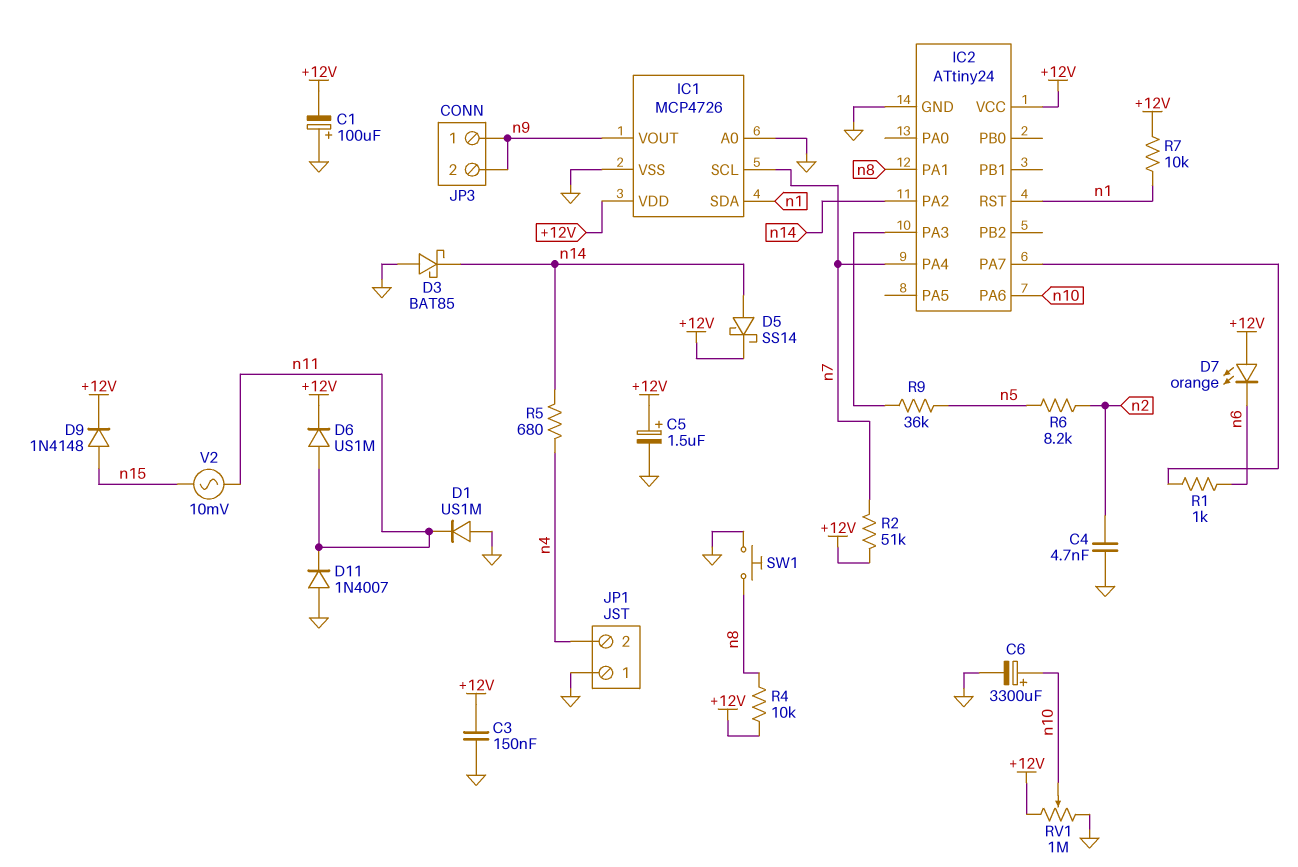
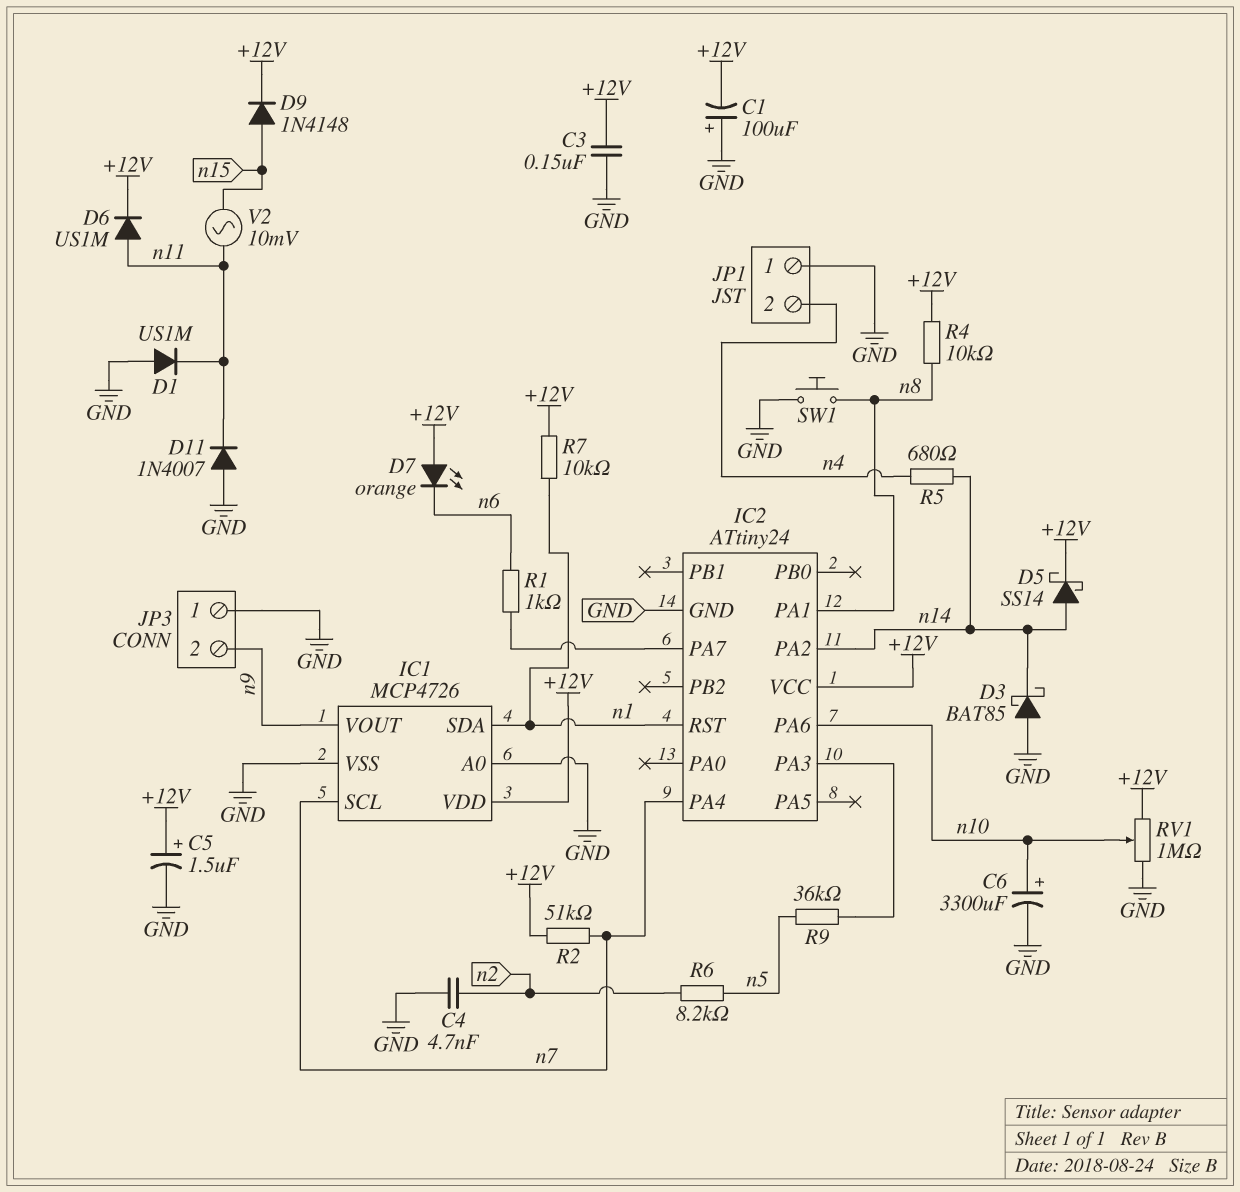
JP3 pin 1: n9 -> GND

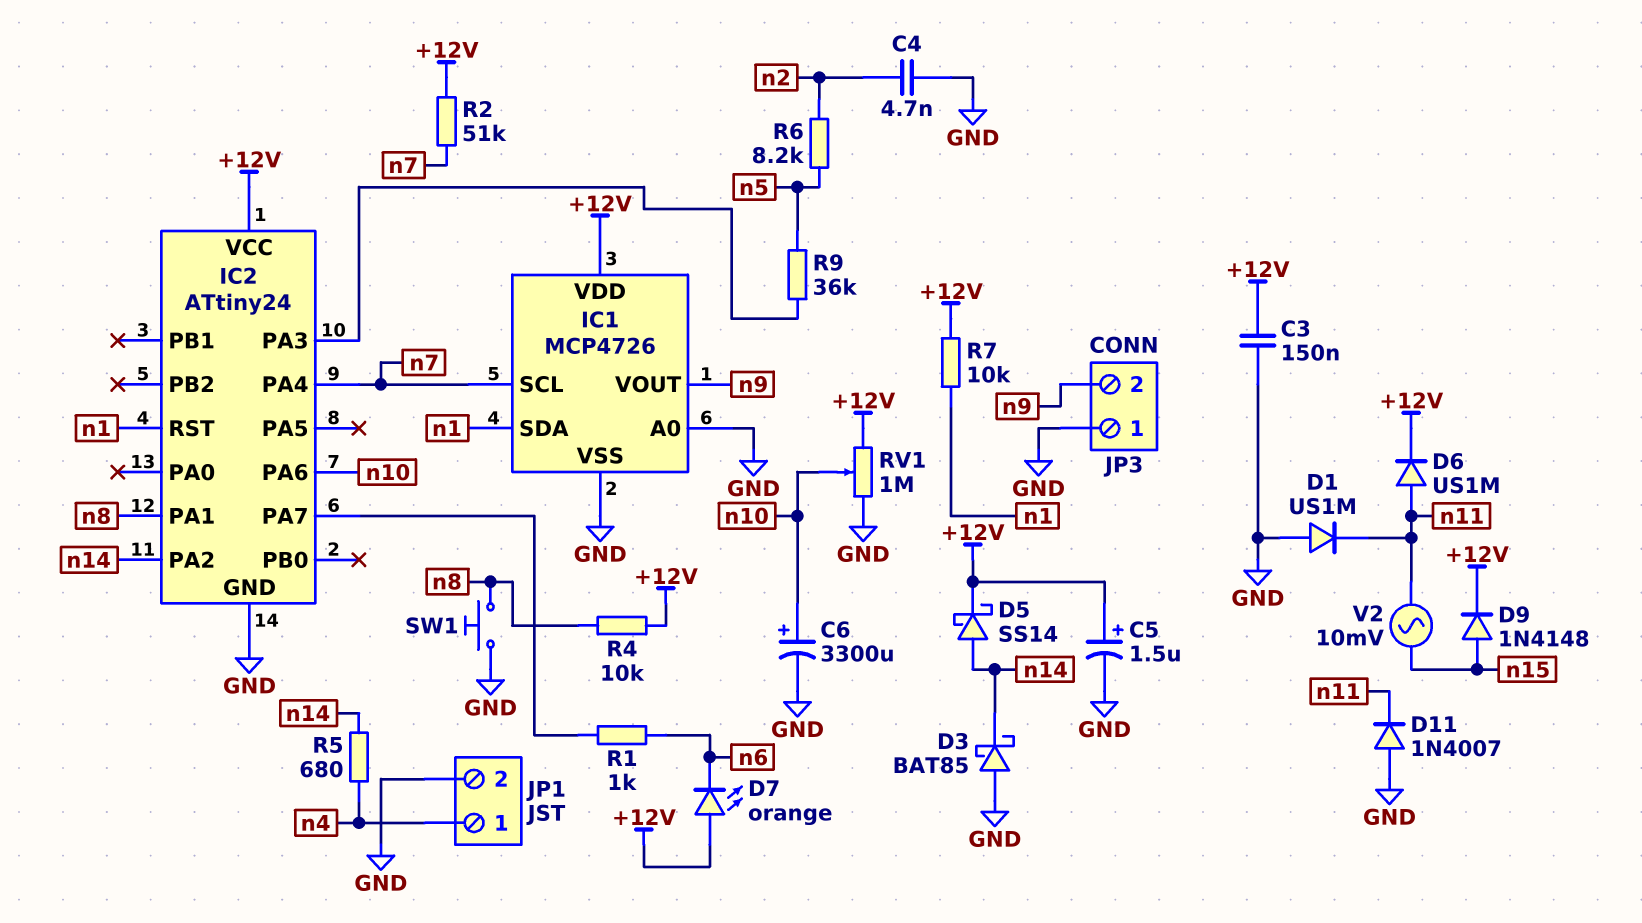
C1: 100uF (plus GND, minus +12V) -> none
JP1 pin 1: GND -> n4
JP1 pin 2: n4 -> GND

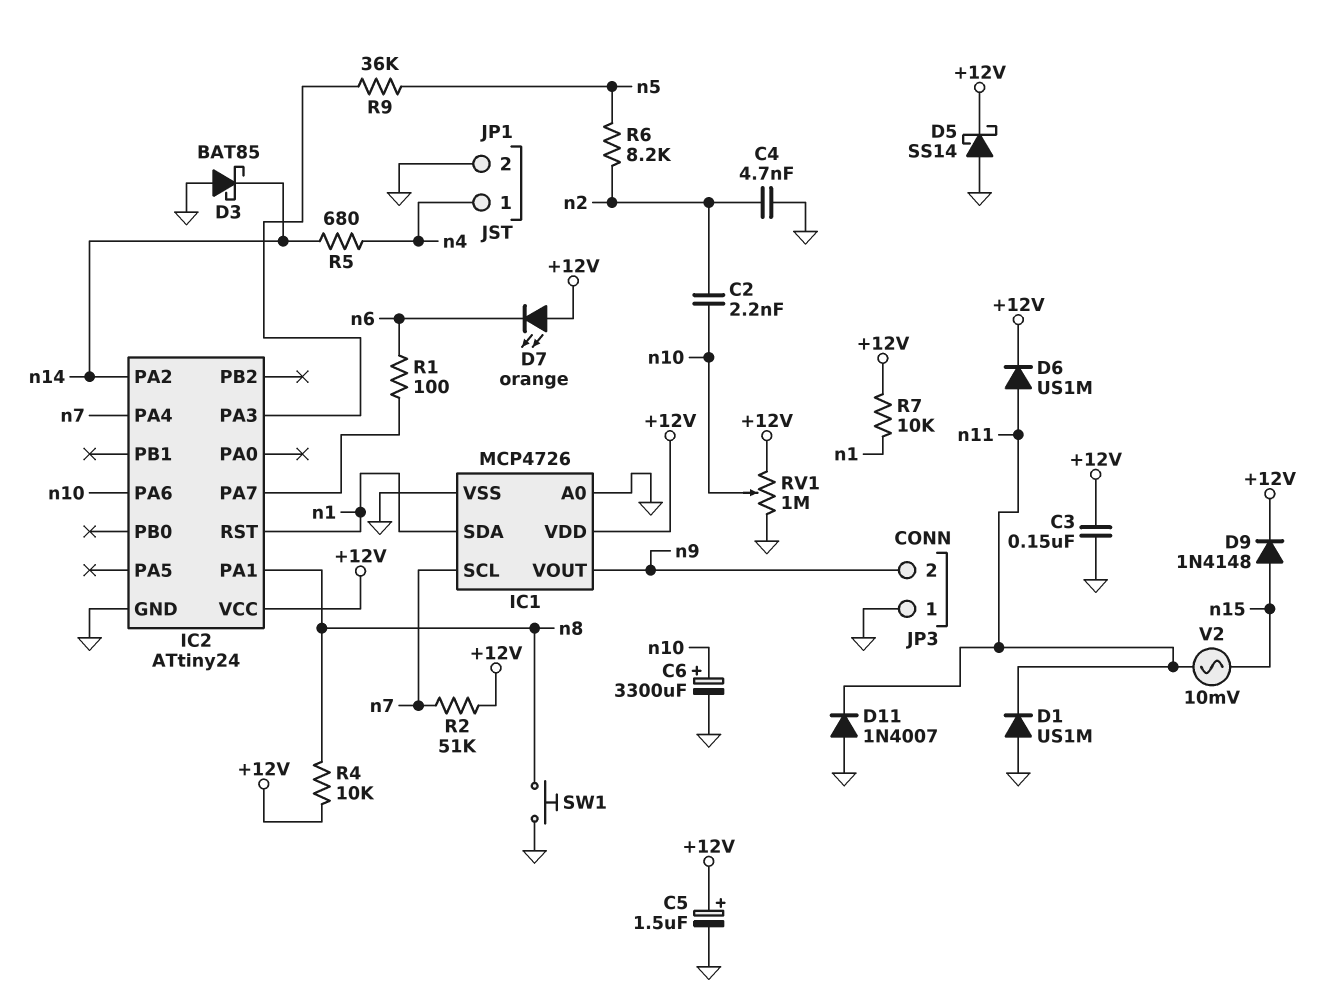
C2: none -> 2.2nF (n2, n10)
D5: schottky SS14 (A n14, K +12V) -> schottky SS14 (A GND, K +12V)
R1: 1k (IC2/PA7, n6) -> 100 (IC2/PA7, n6)

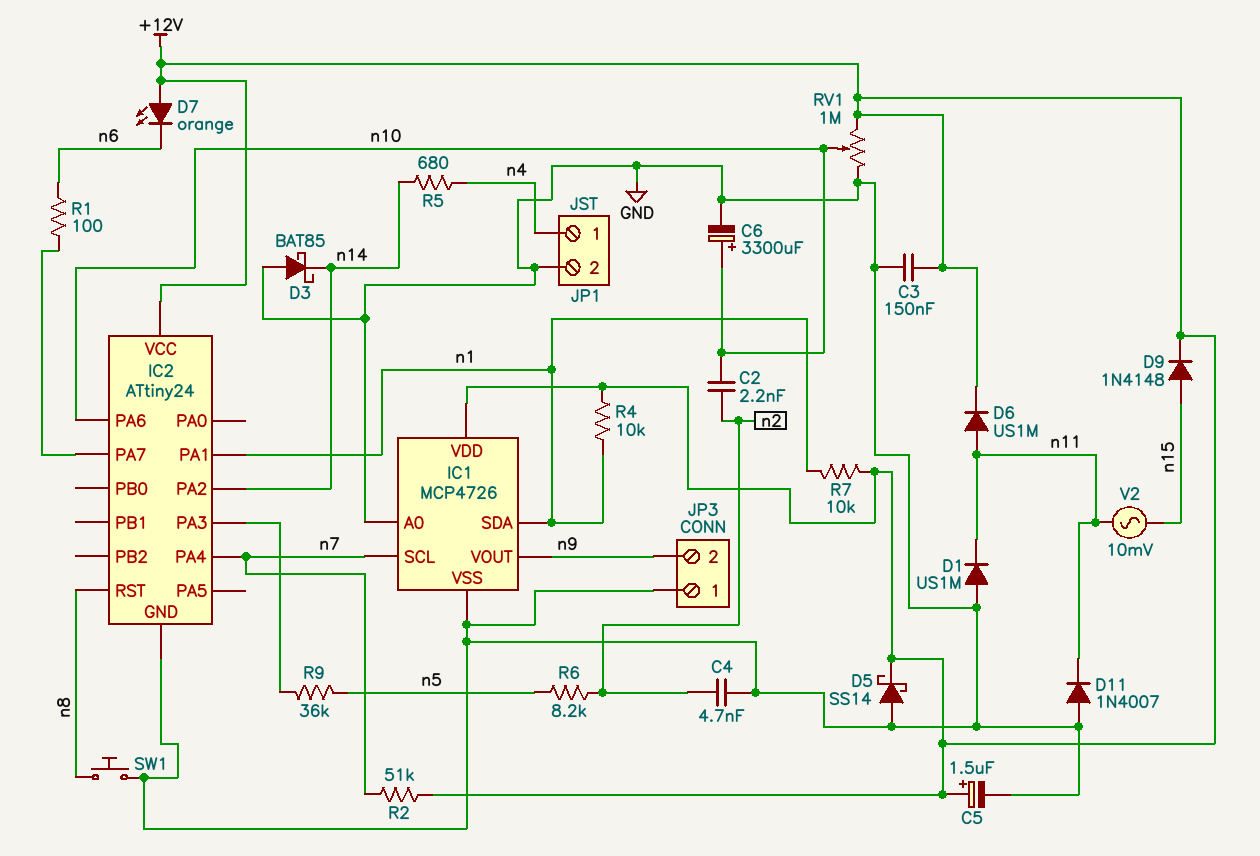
IC2 pin PA1: n8 -> n1
IC2 pin RST: n1 -> n8
R4: 10k (+12V, n8) -> 10k (+12V, n1)

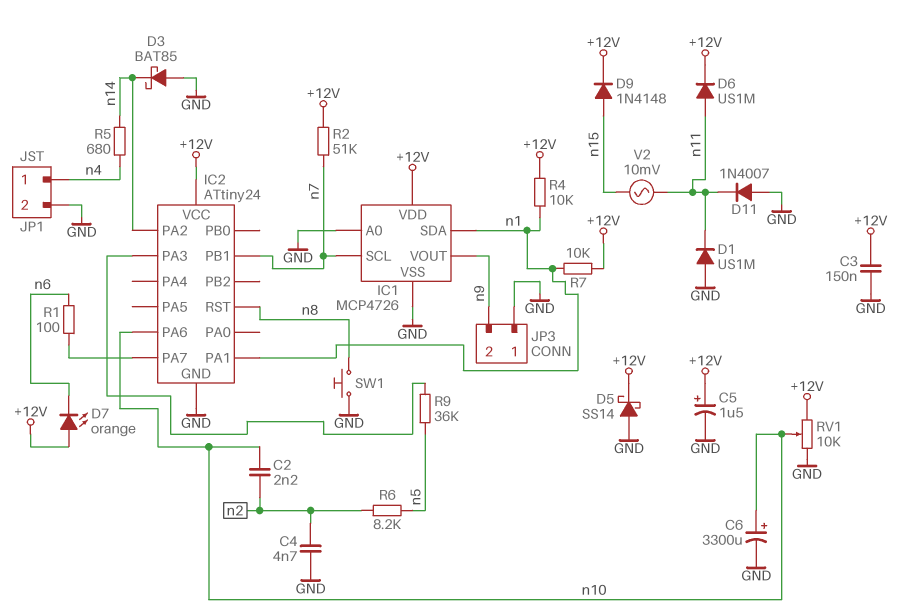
IC2 pin PA4: n7 -> none
IC2 pin PB1: none -> n7
RV1: 1M (+12V, GND, wiper n10) -> 10k (+12V, GND, wiper n10)

